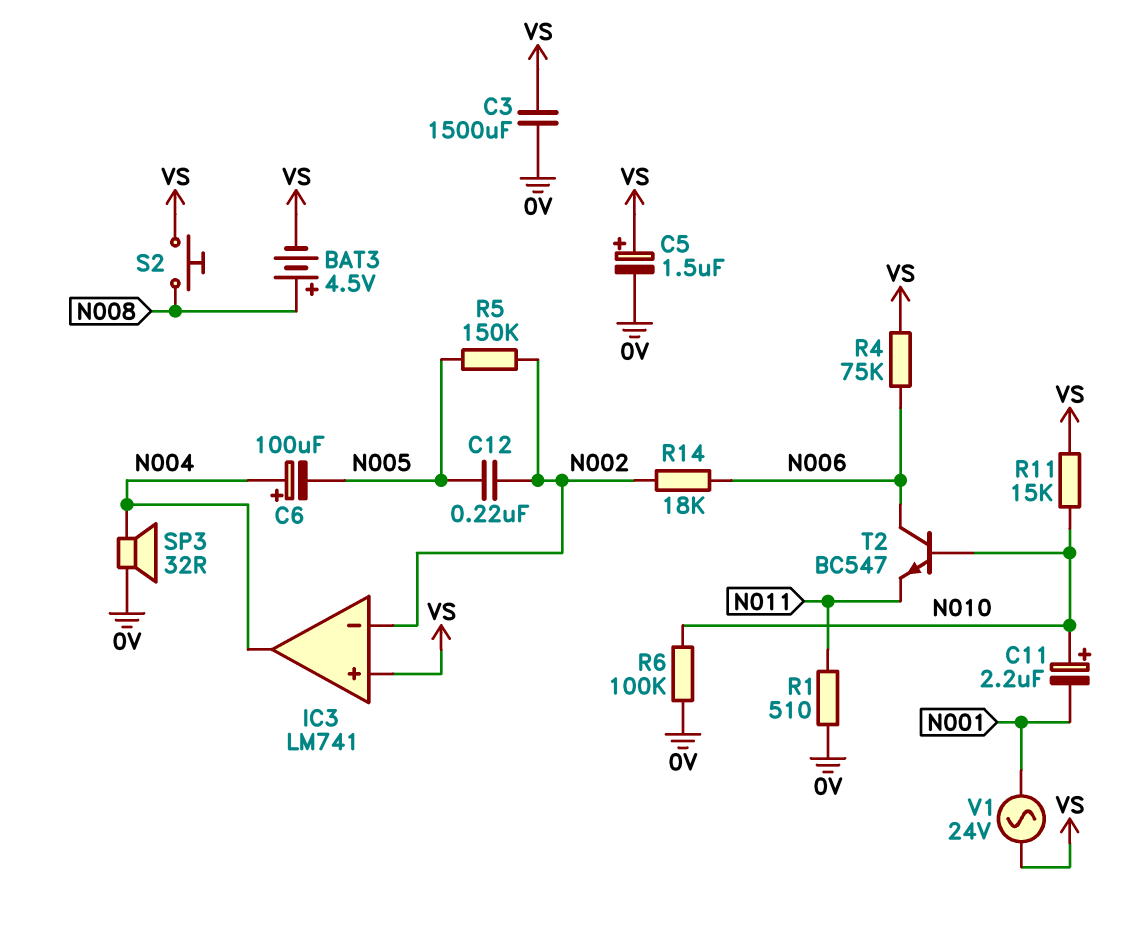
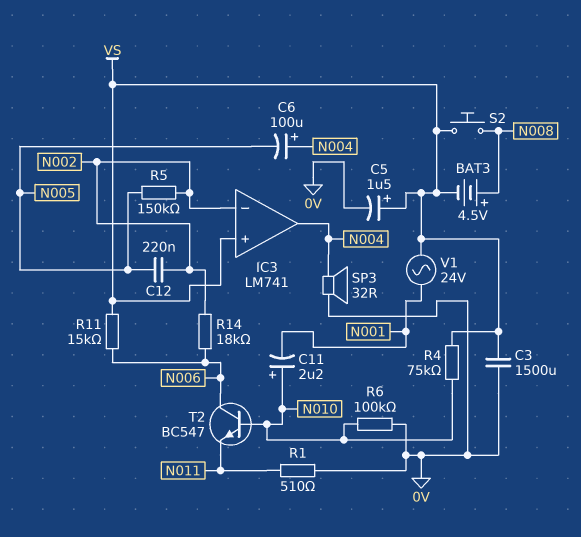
R4: 75k (N006, VS) -> 75k (N010, VS)
R11: 15k (N010, VS) -> 15k (N006, VS)

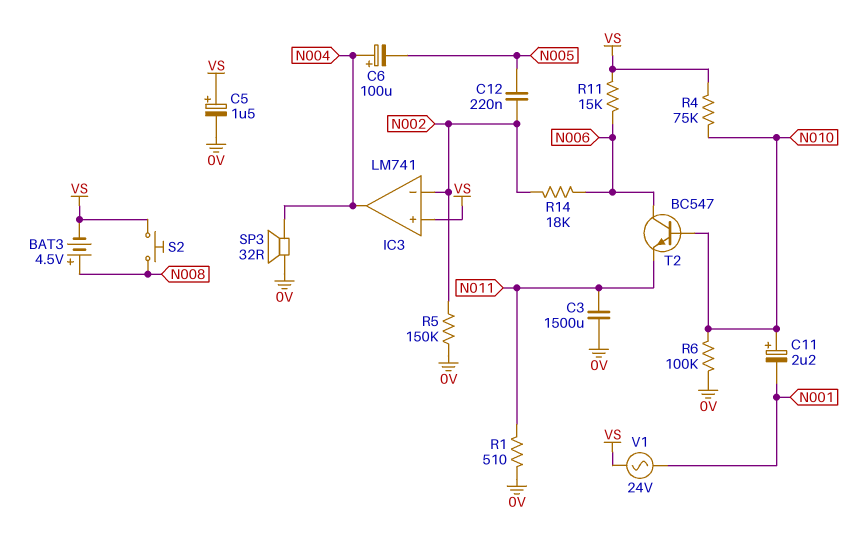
C3: 1500uF (0V, VS) -> 1500uF (0V, N011)
R5: 150k (N002, N005) -> 150k (0V, N002)

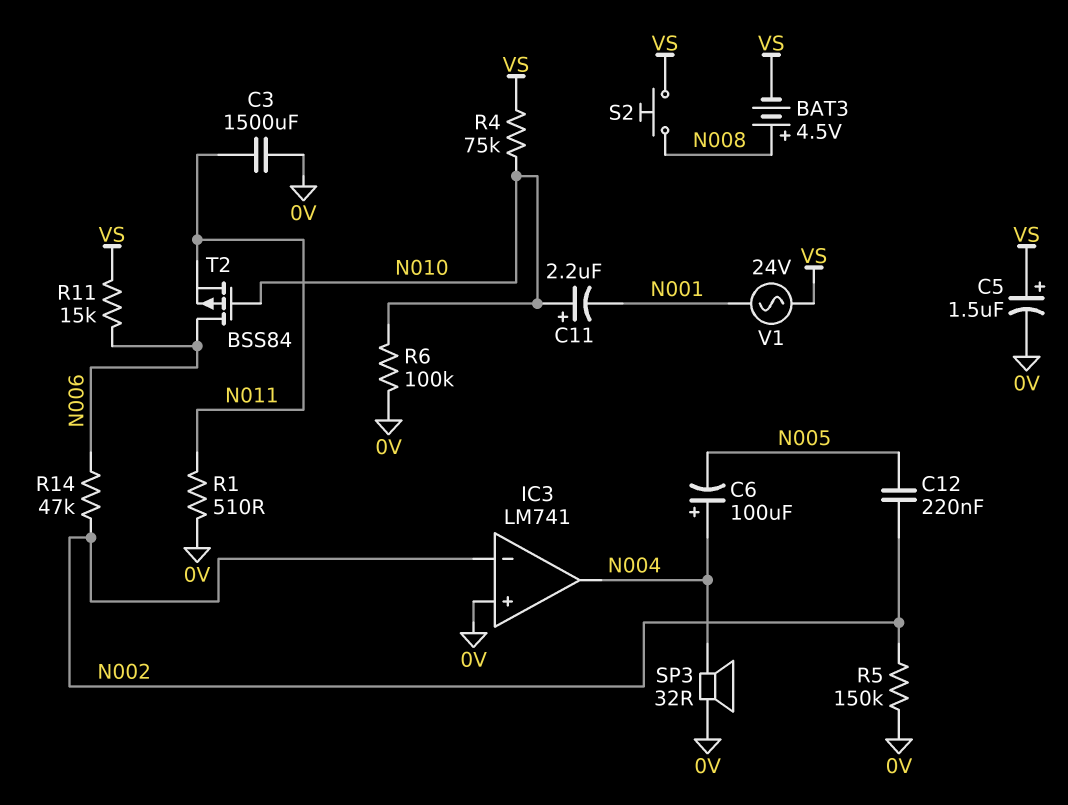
IC3 pin in+: VS -> 0V
R14: 18k (N002, N006) -> 47k (N002, N006)
T2: NPN BC547 (B N010, C N006, E N011) -> PMOS BSS84 (G N010, D N006, S N011)

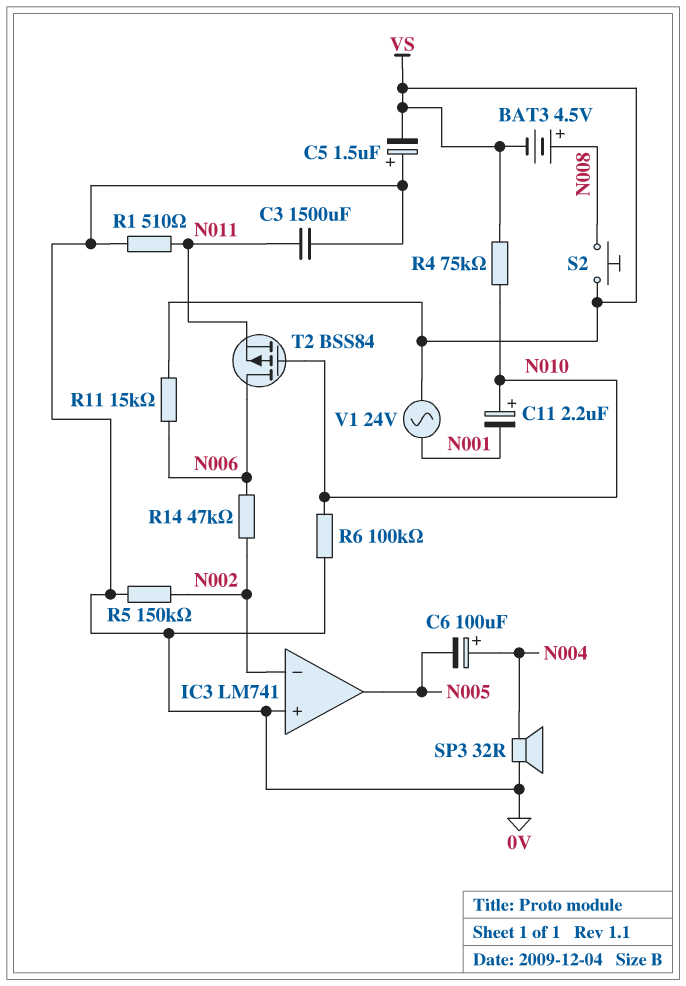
C5: 1.5uF (plus VS, minus 0V) -> 1.5uF (plus 0V, minus VS)
C12: 220nF (N002, N005) -> none
IC3 pin out: N004 -> N005

